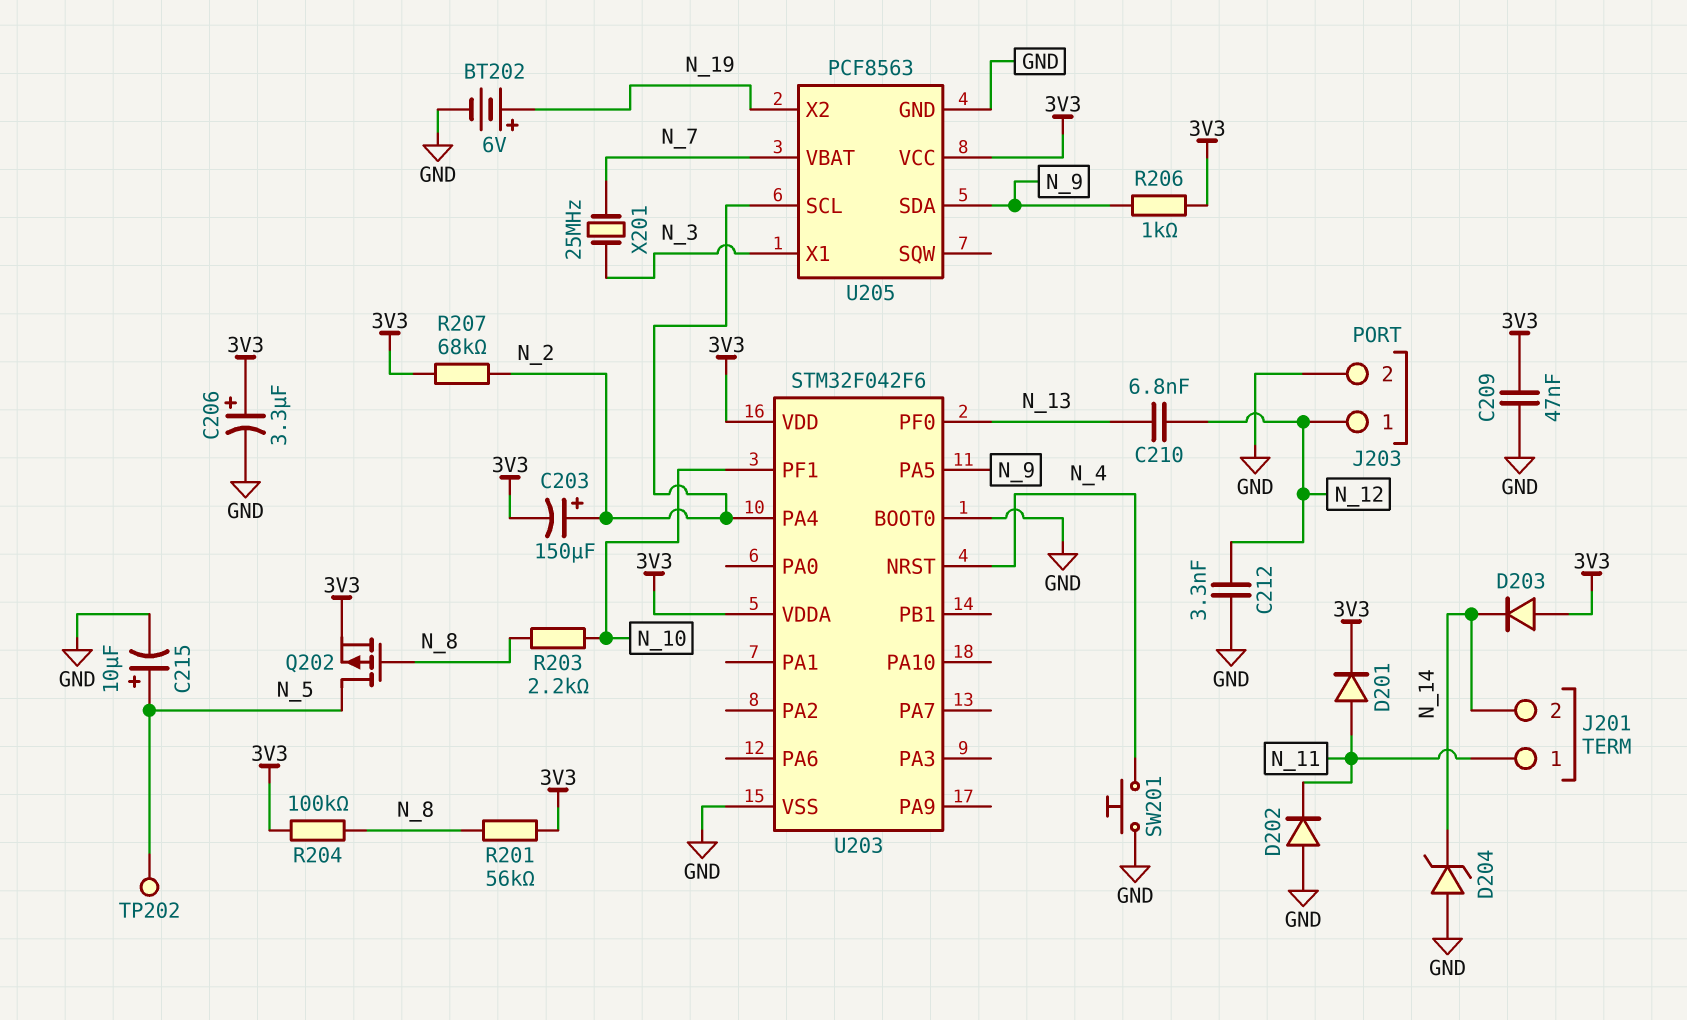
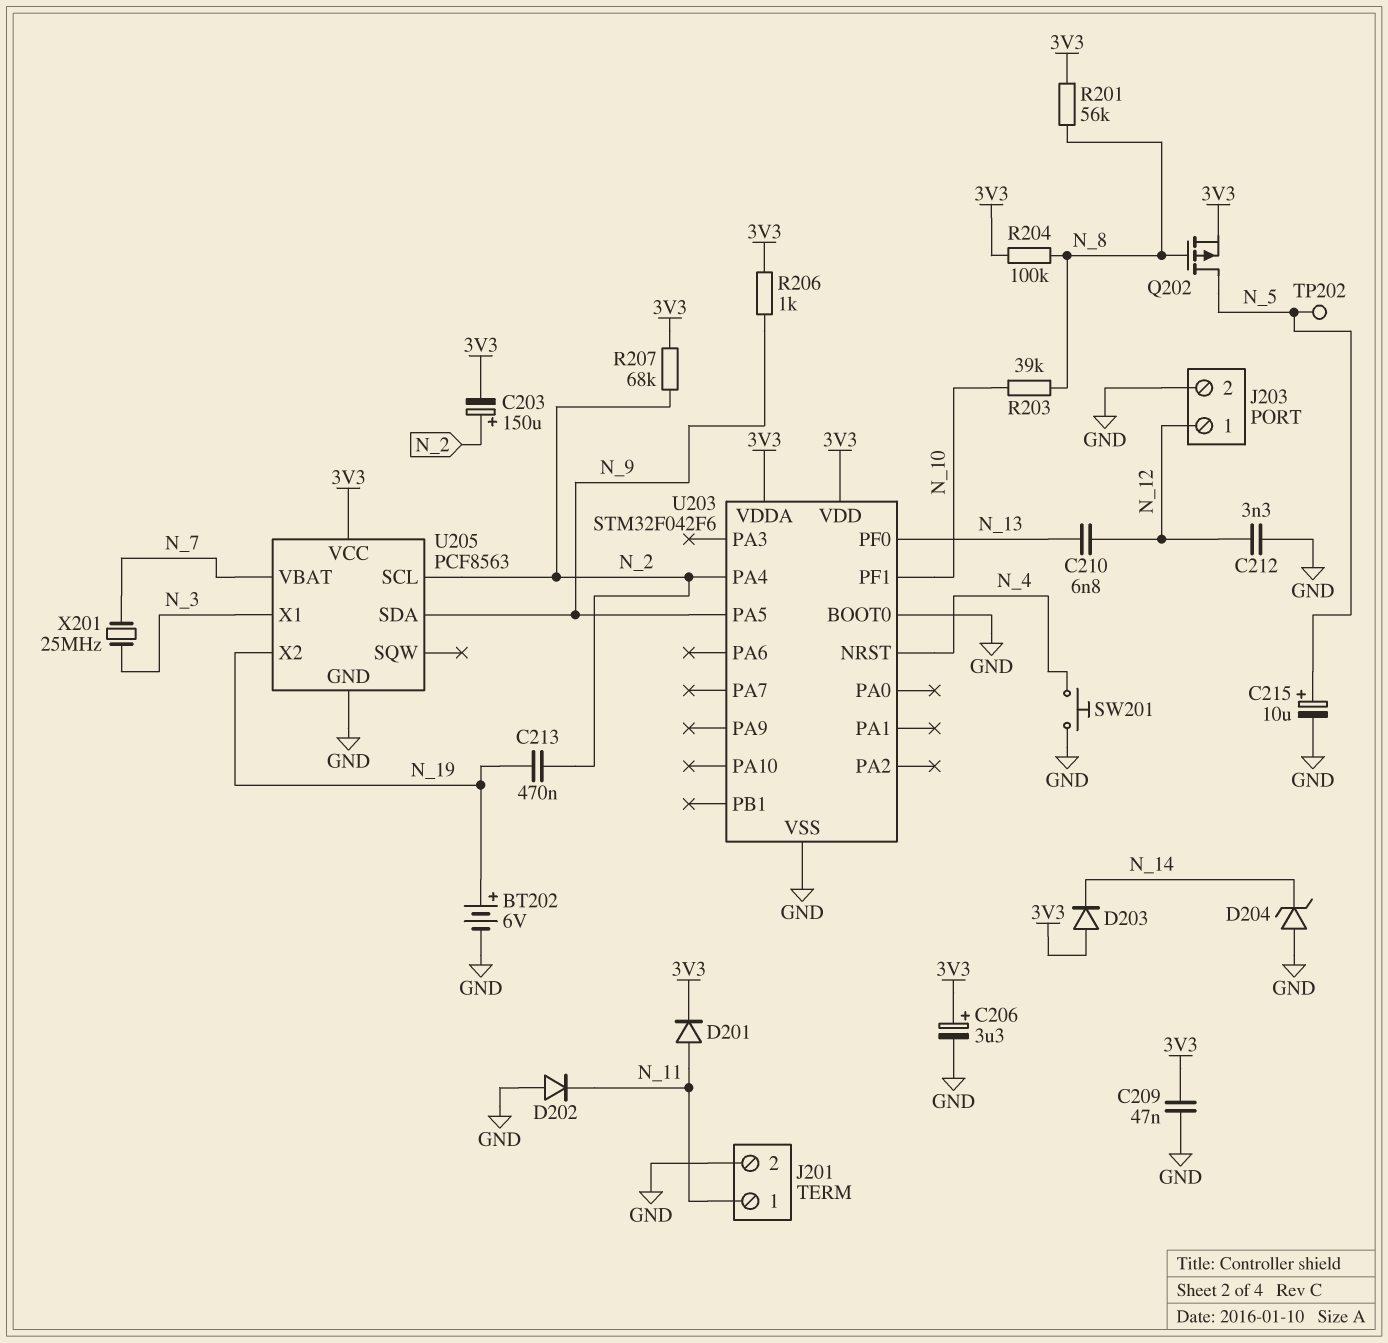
C213: none -> 470nF (N_2, N_19)
J201 pin 2: N_14 -> GND
R203: 2.2k (N_8, N_10) -> 39k (N_8, N_10)

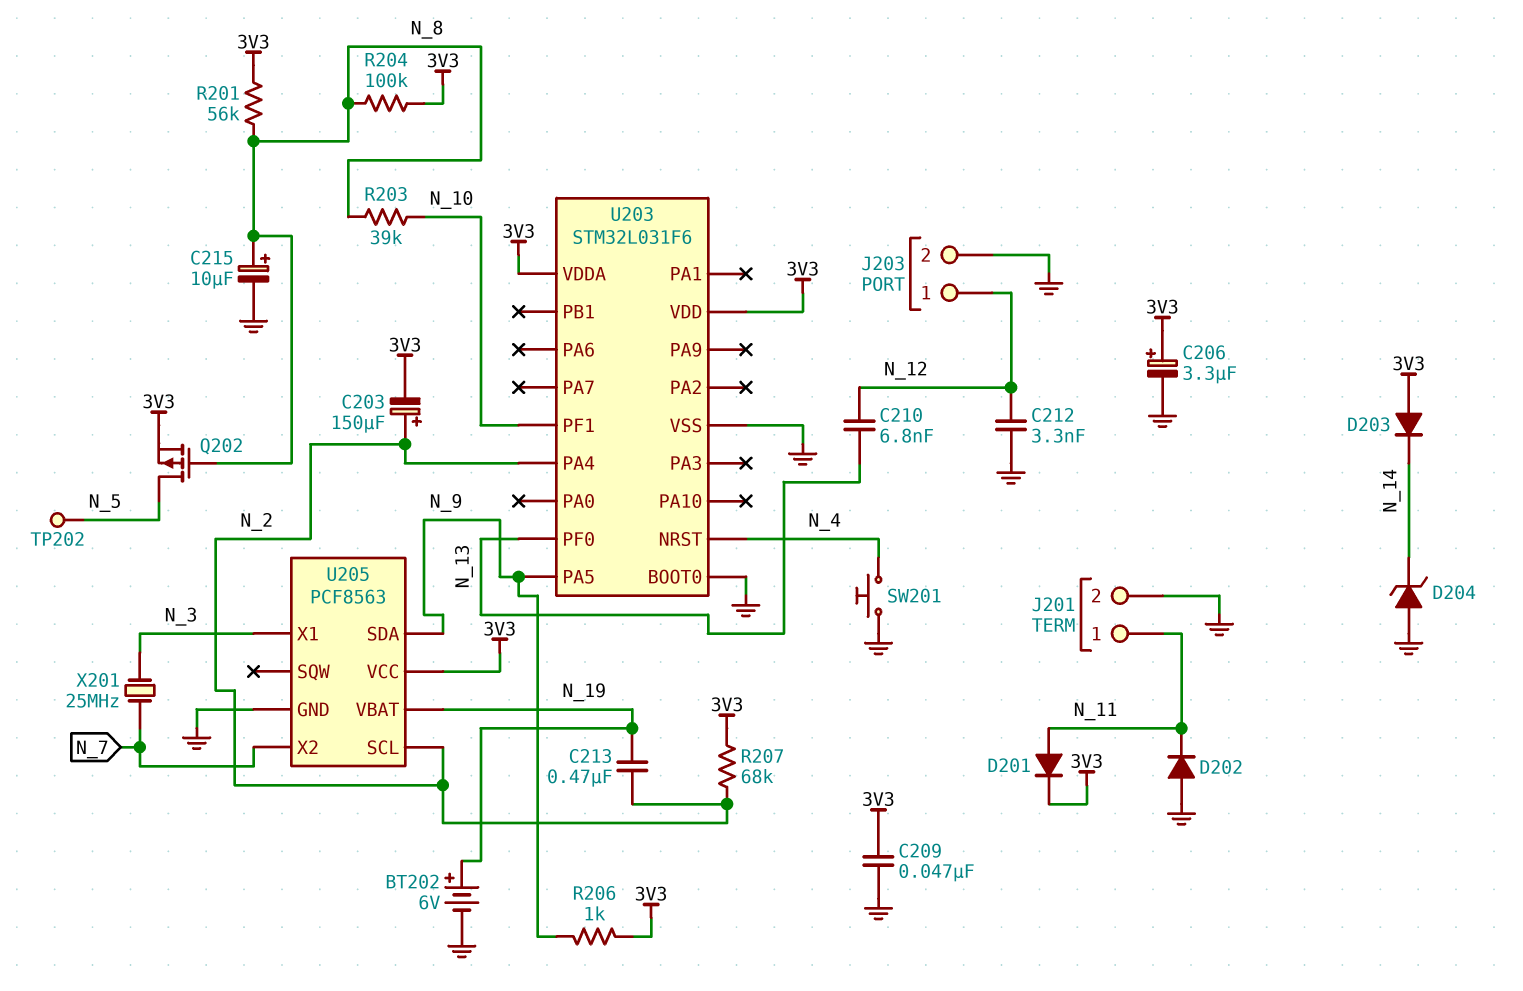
C215: 10uF (plus N_5, minus GND) -> 10uF (plus N_8, minus GND)
U203: STM32F042F6 -> STM32L031F6
U205 pin VBAT: N_7 -> N_19
U205 pin X2: N_19 -> N_7

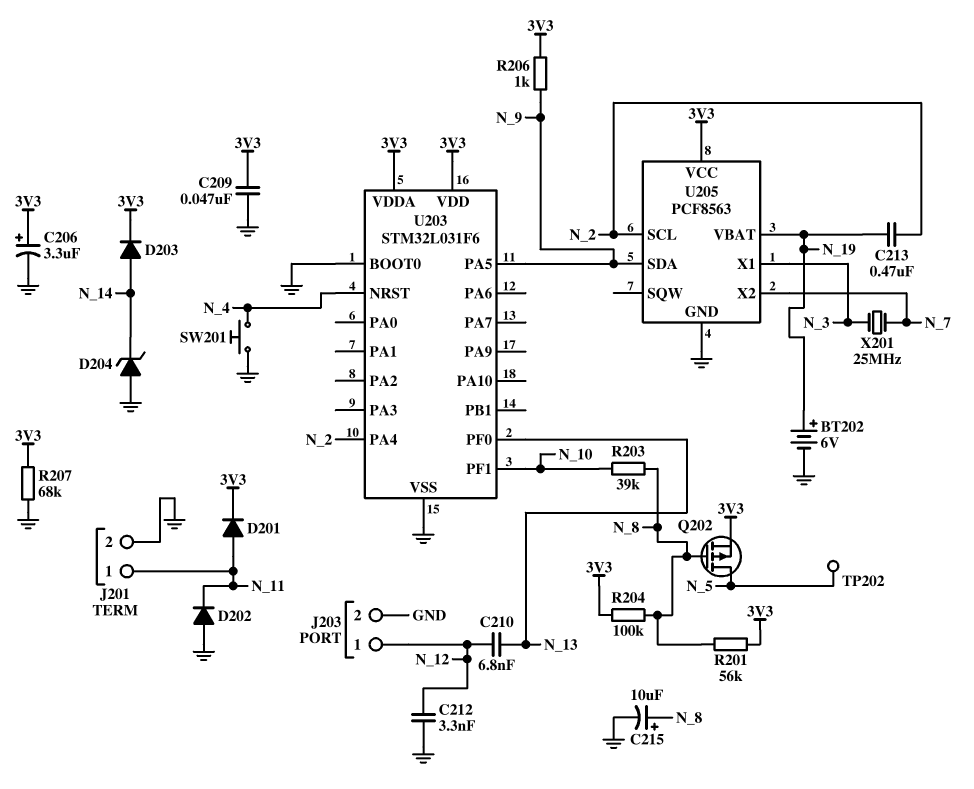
C203: 150uF (plus N_2, minus 3V3) -> none
D203: diode (A 3V3, K N_14) -> diode (A N_14, K 3V3)
R207: 68k (3V3, N_2) -> 68k (3V3, GND)

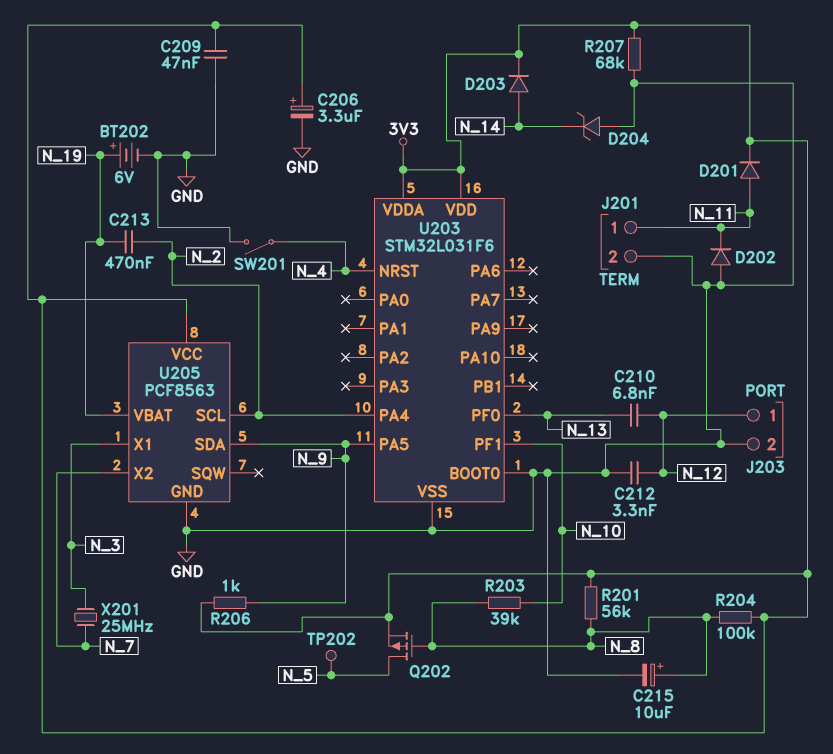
SW201: button (GND, N_4) -> switch (GND, N_4)

